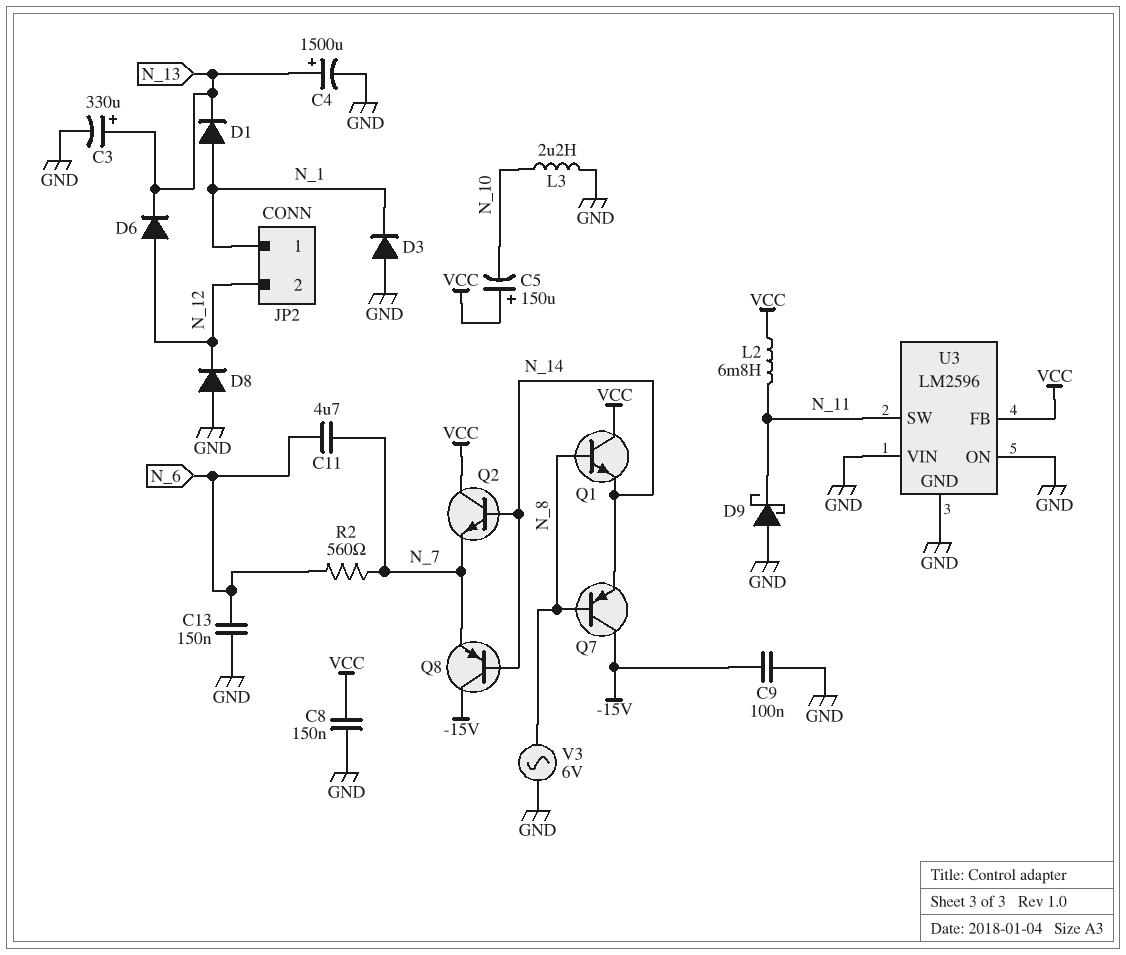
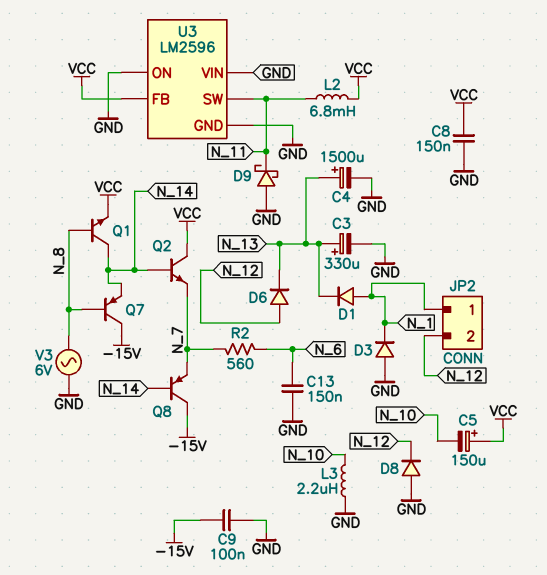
C11: 4.7uF (N_6, N_7) -> none
Q1: NPN (B N_8, C VCC, E N_14) -> NPN (B N_8, C N_14, E VCC)

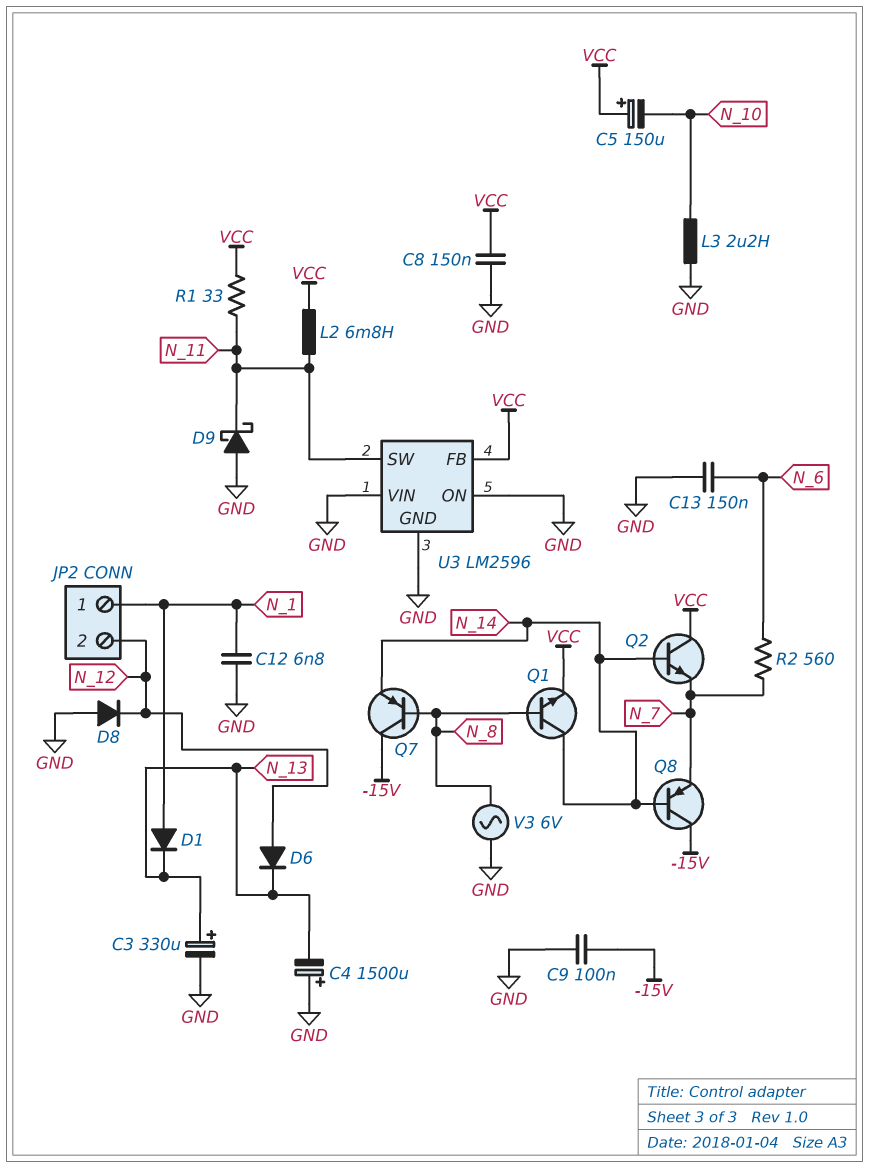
C4: 1500uF (plus N_13, minus GND) -> 1500uF (plus GND, minus N_13)
C12: none -> 6.8nF (GND, N_1)
D3: diode (A GND, K N_1) -> none
R1: none -> 33 (N_11, VCC)

